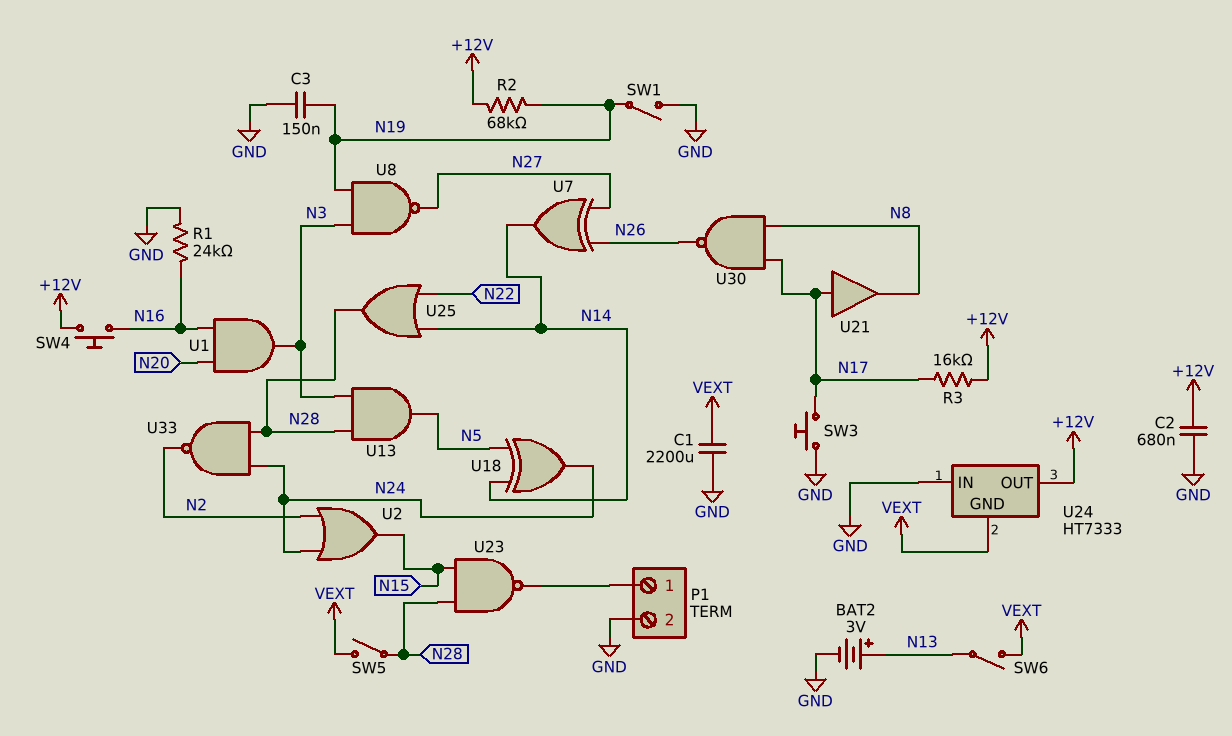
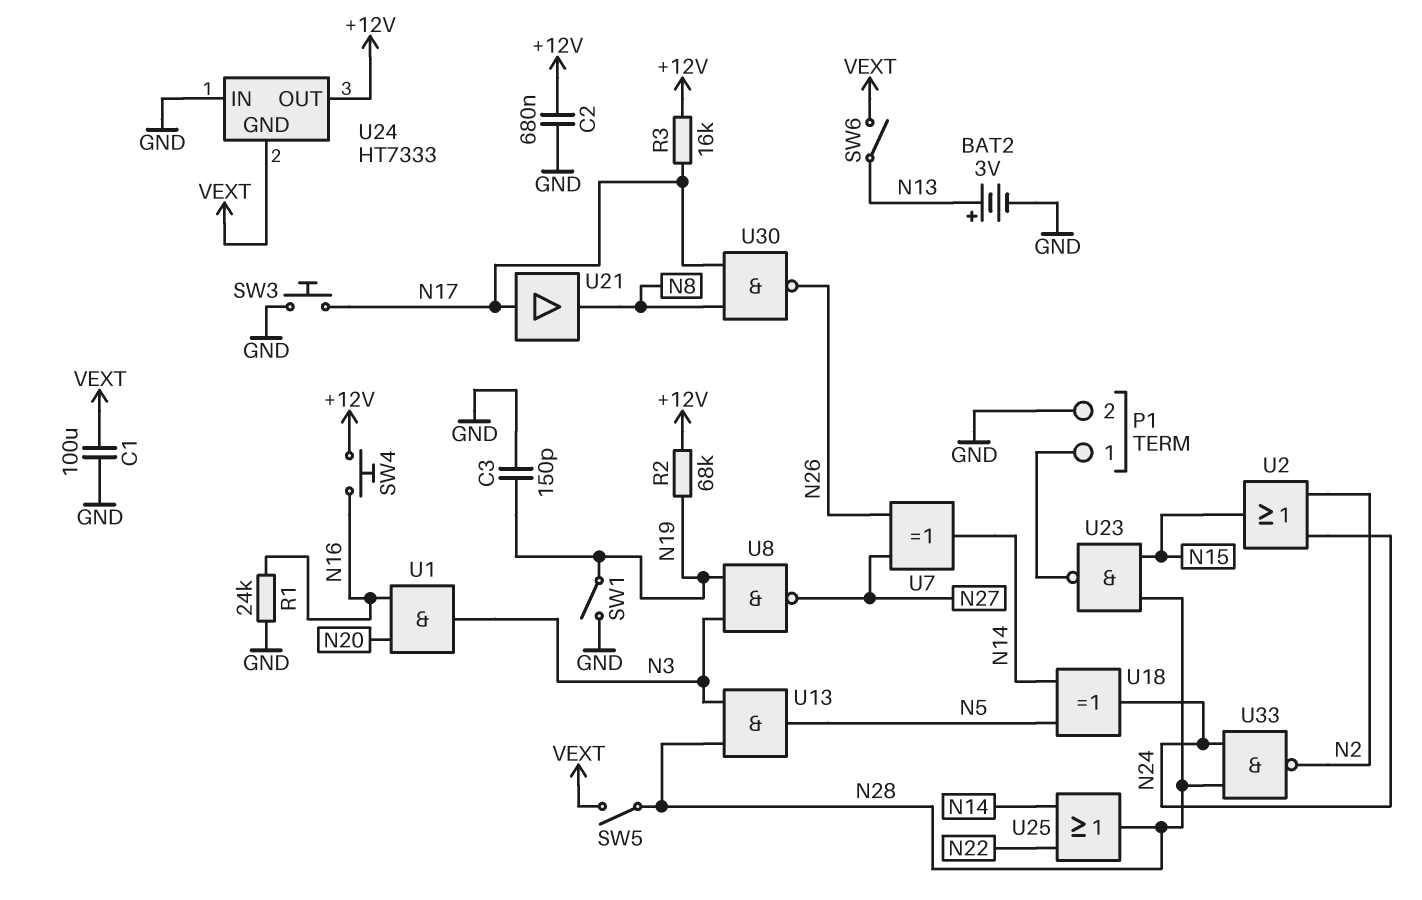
C1: 2200uF (GND, VEXT) -> 100uF (GND, VEXT)
C3: 150nF (GND, N19) -> 150pF (GND, N19)

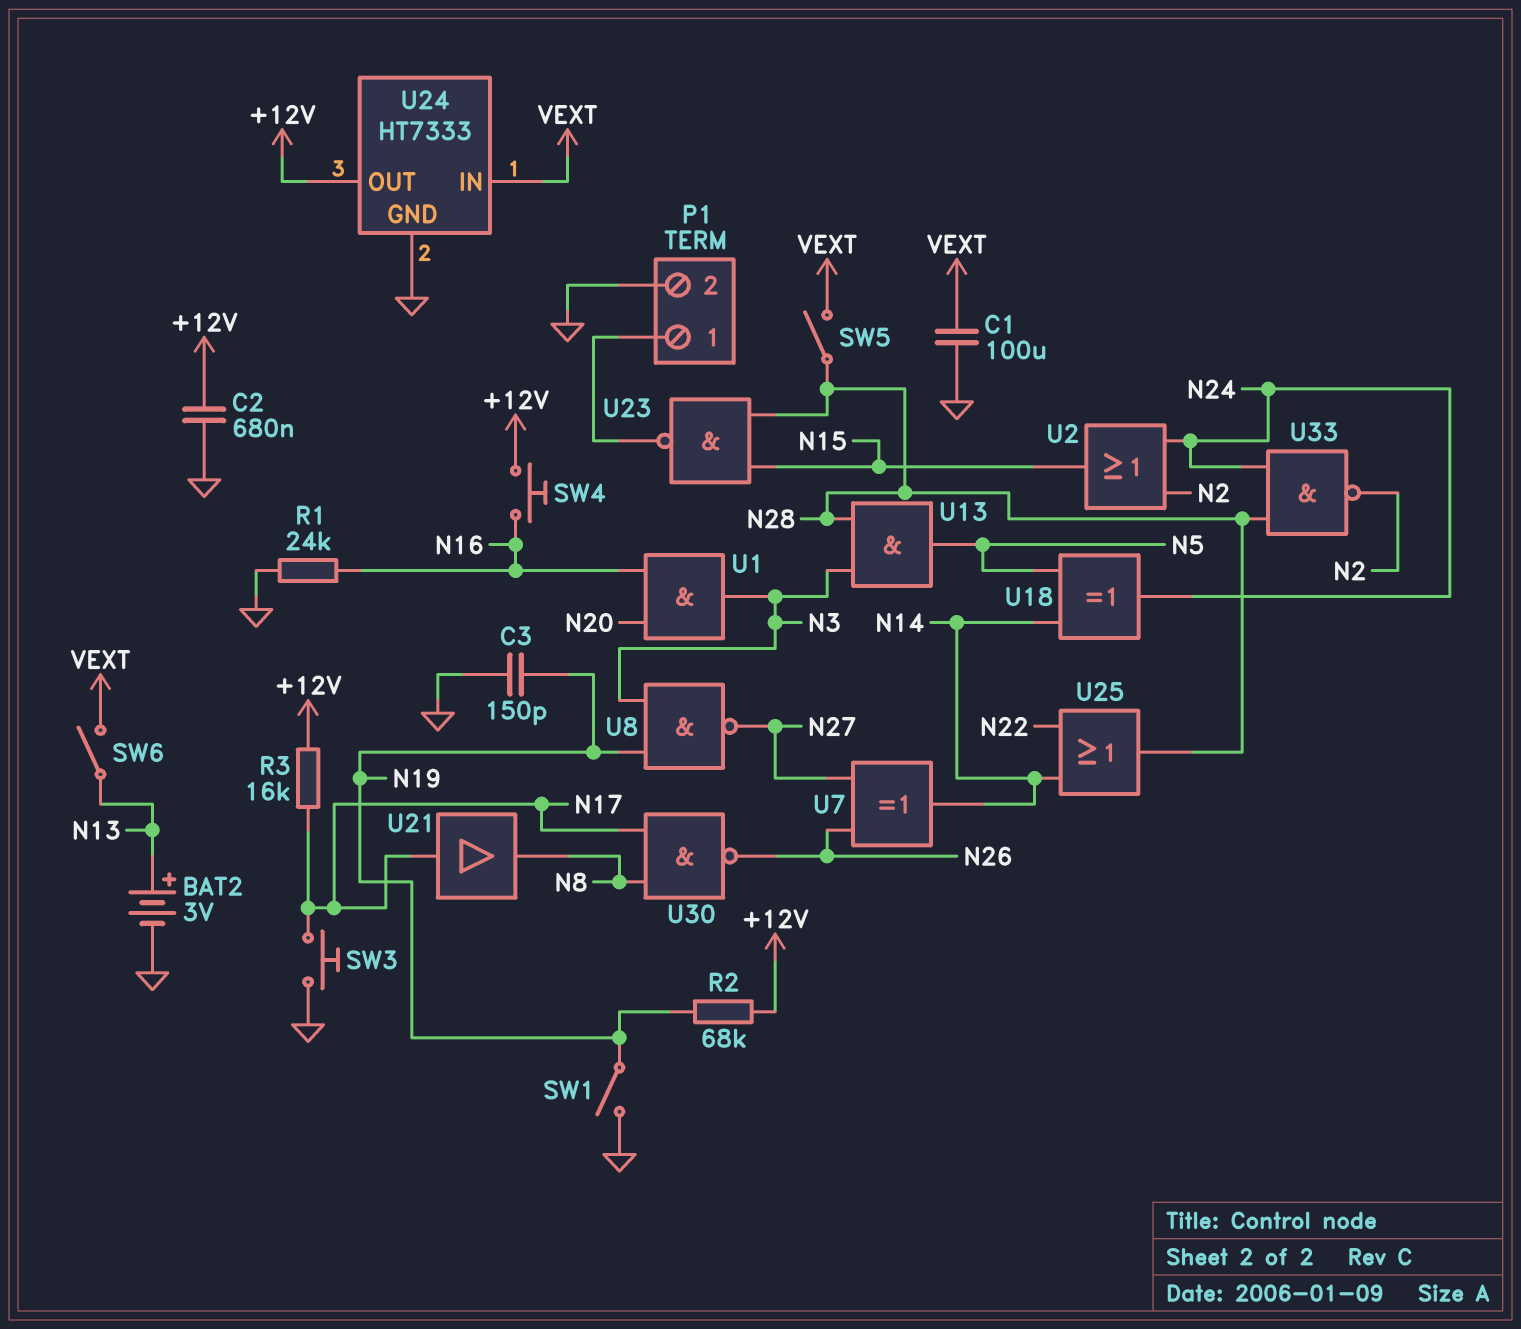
U24 pin GND: VEXT -> GND
U24 pin IN: GND -> VEXT

